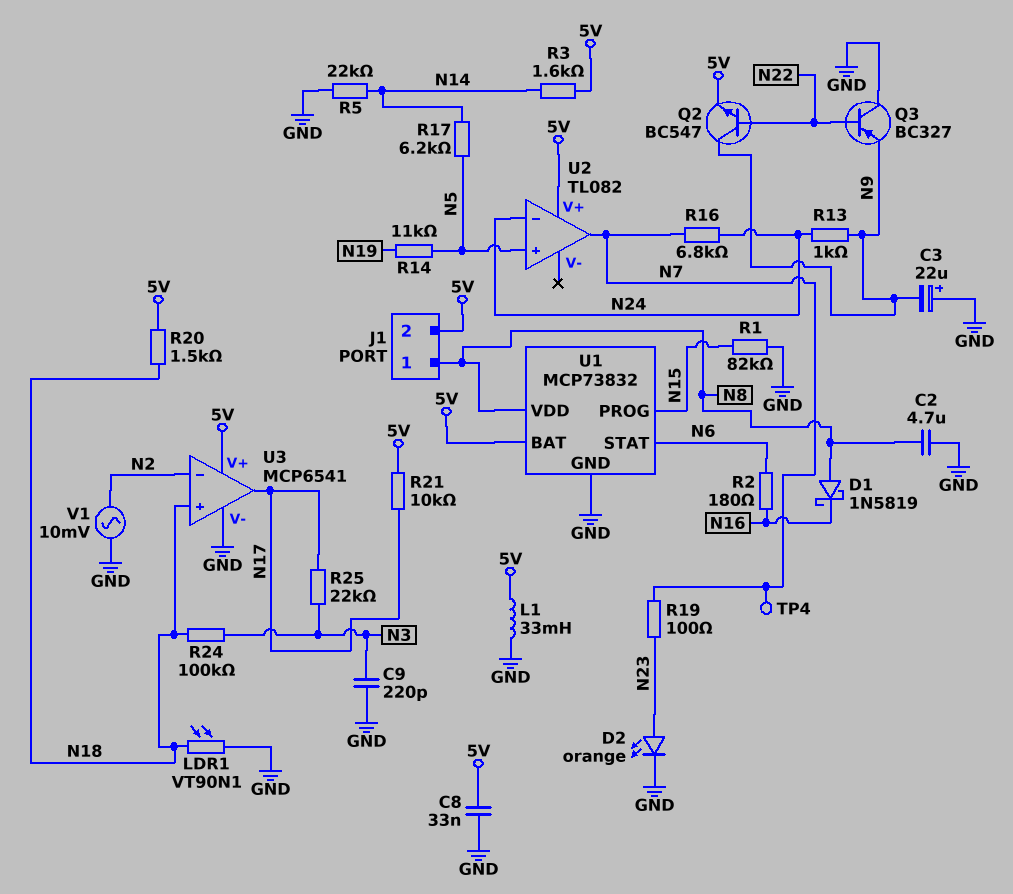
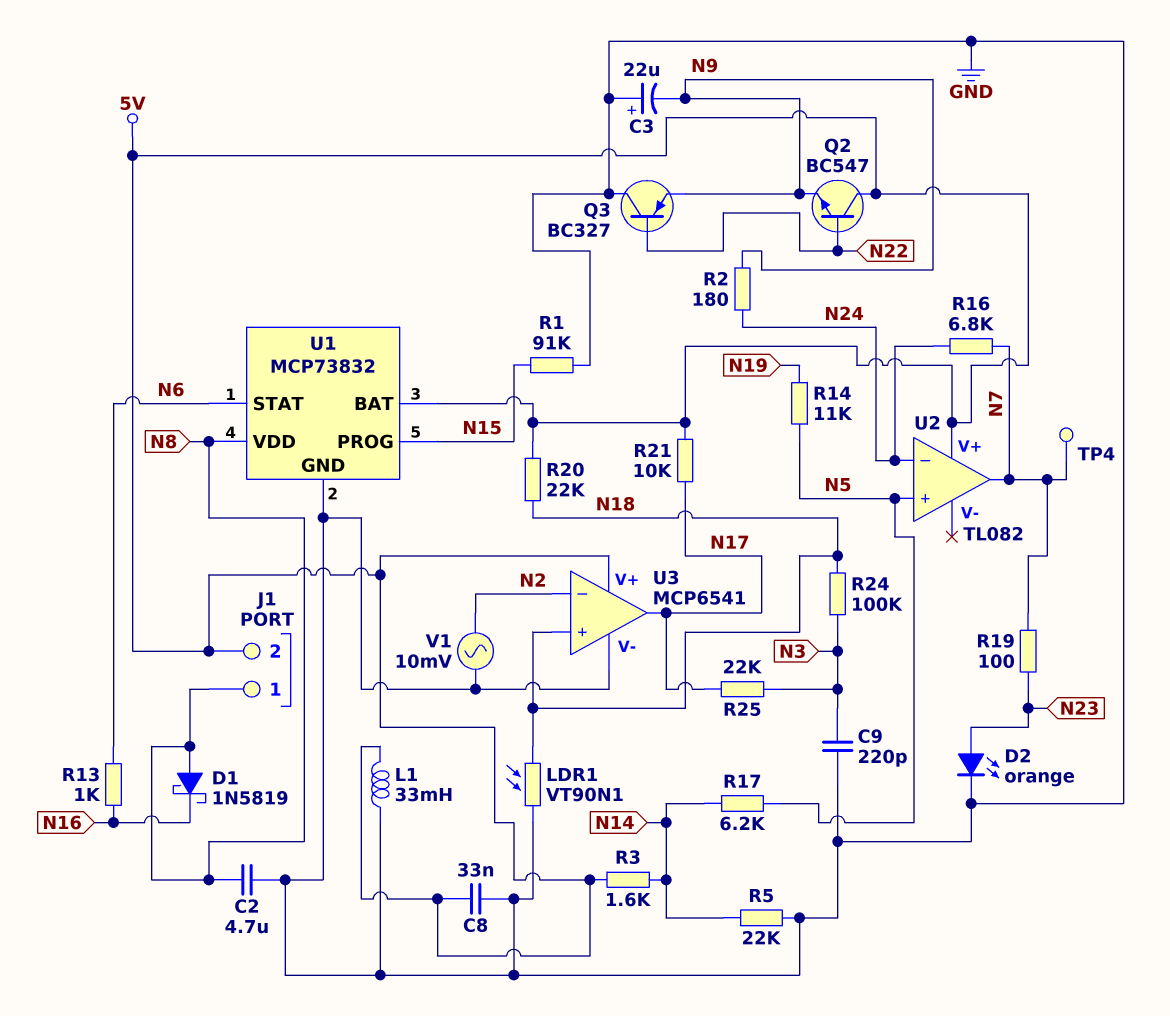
Q2: NPN BC547 (B N22, C N9, E 5V) -> NPN BC547 (B N22, C 5V, E N9)
R1: 82k (GND, N15) -> 91k (GND, N15)
R2: 180 (N6, N16) -> 180 (N9, N24)
R13: 1k (N9, N24) -> 1k (N6, N16)
R20: 1.5k (5V, N18) -> 22k (5V, N18)

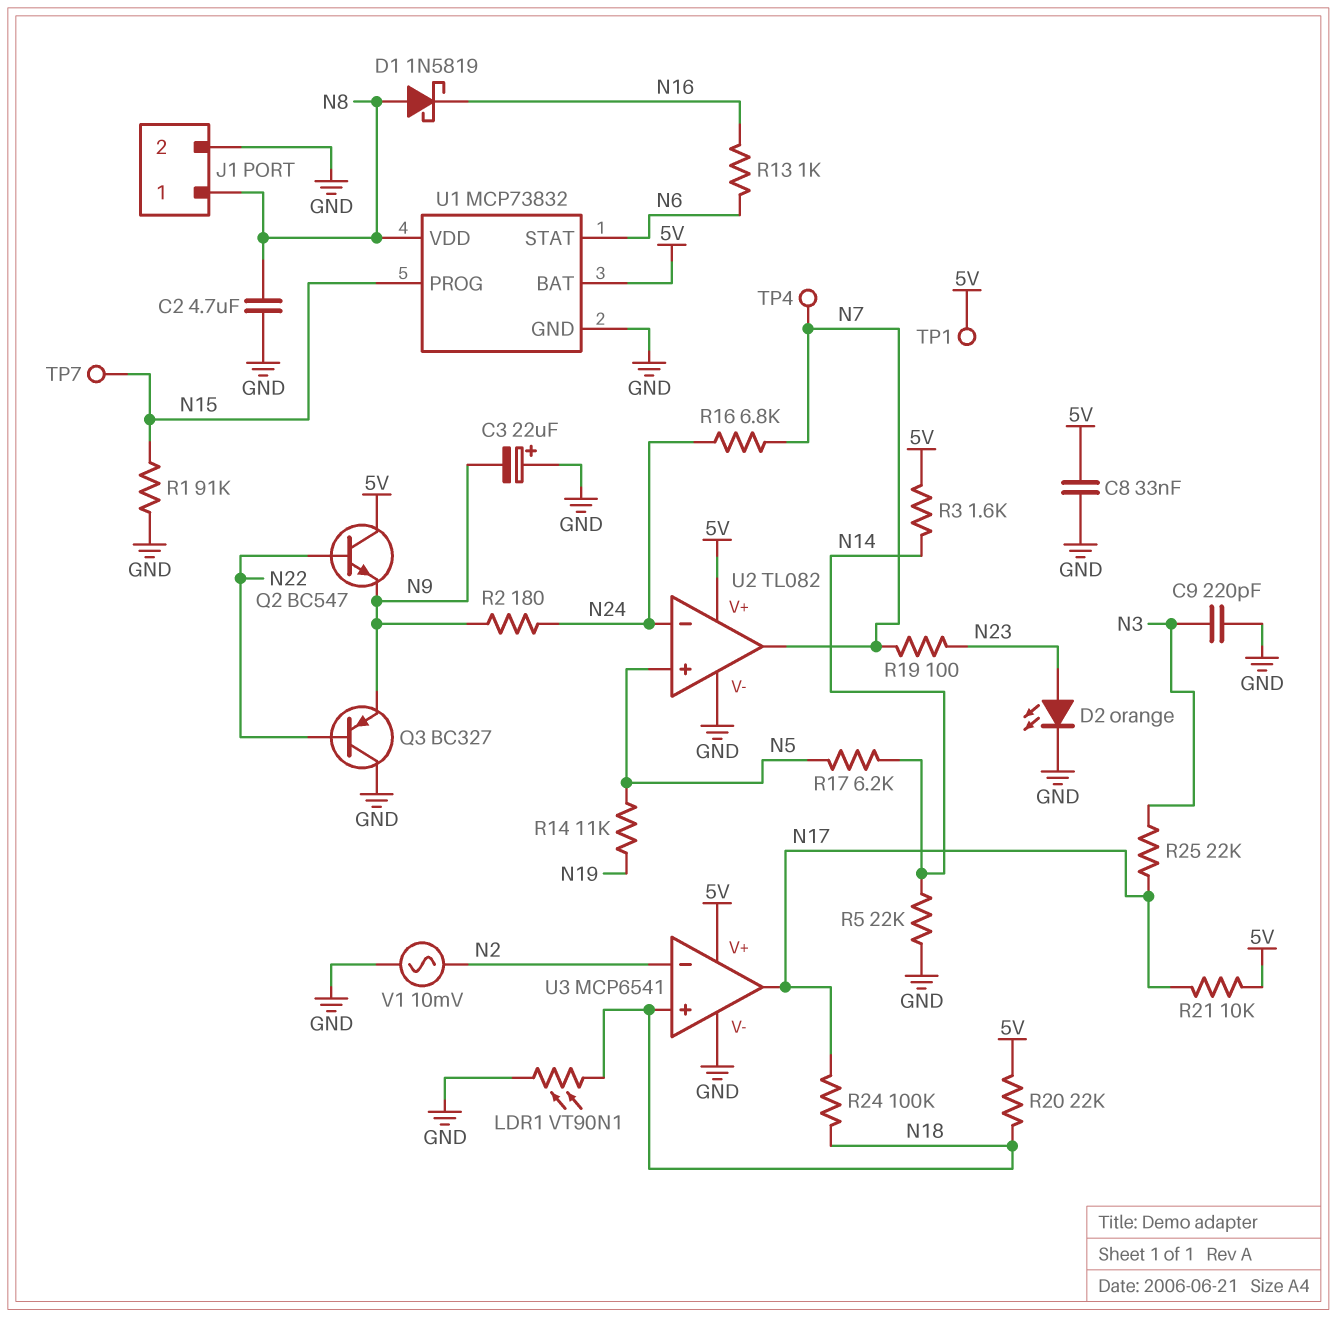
J1 pin 2: 5V -> GND
L1: 33mH (5V, GND) -> none
R24: 100k (N3, N18) -> 100k (N17, N18)
TP1: none -> test point (5V)
TP7: none -> test point (N15)
U2 pin V-: none -> GND

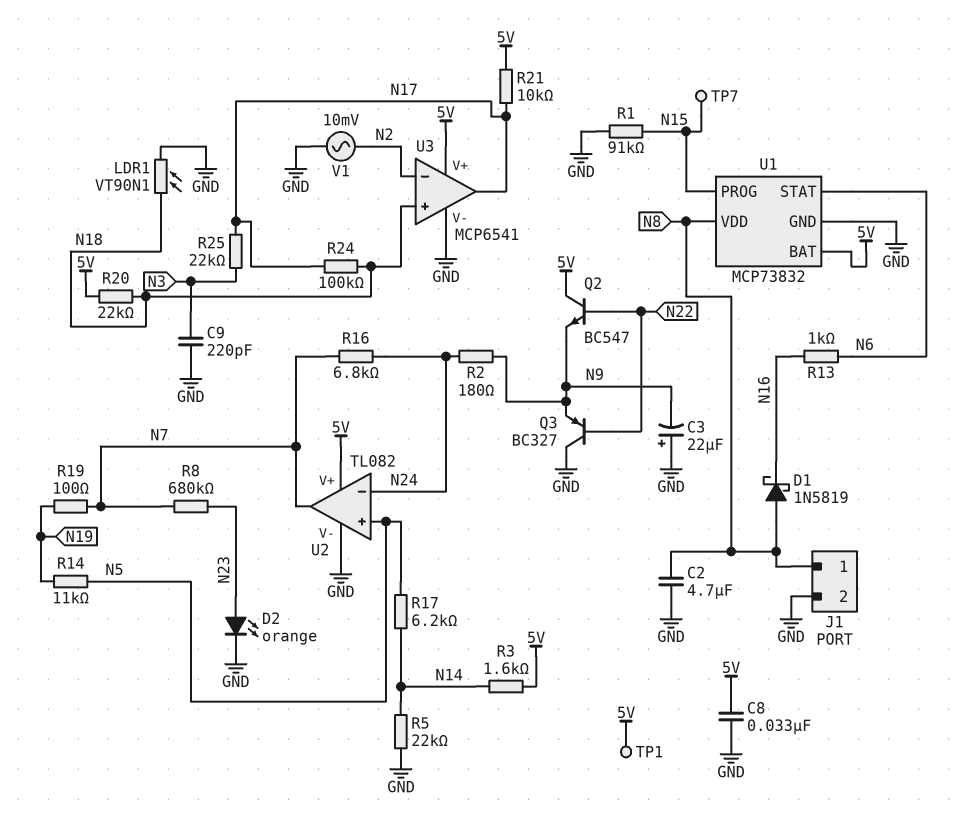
R8: none -> 680k (N7, N23)
R19: 100 (N7, N23) -> 100 (N7, N19)
TP4: test point (N7) -> none

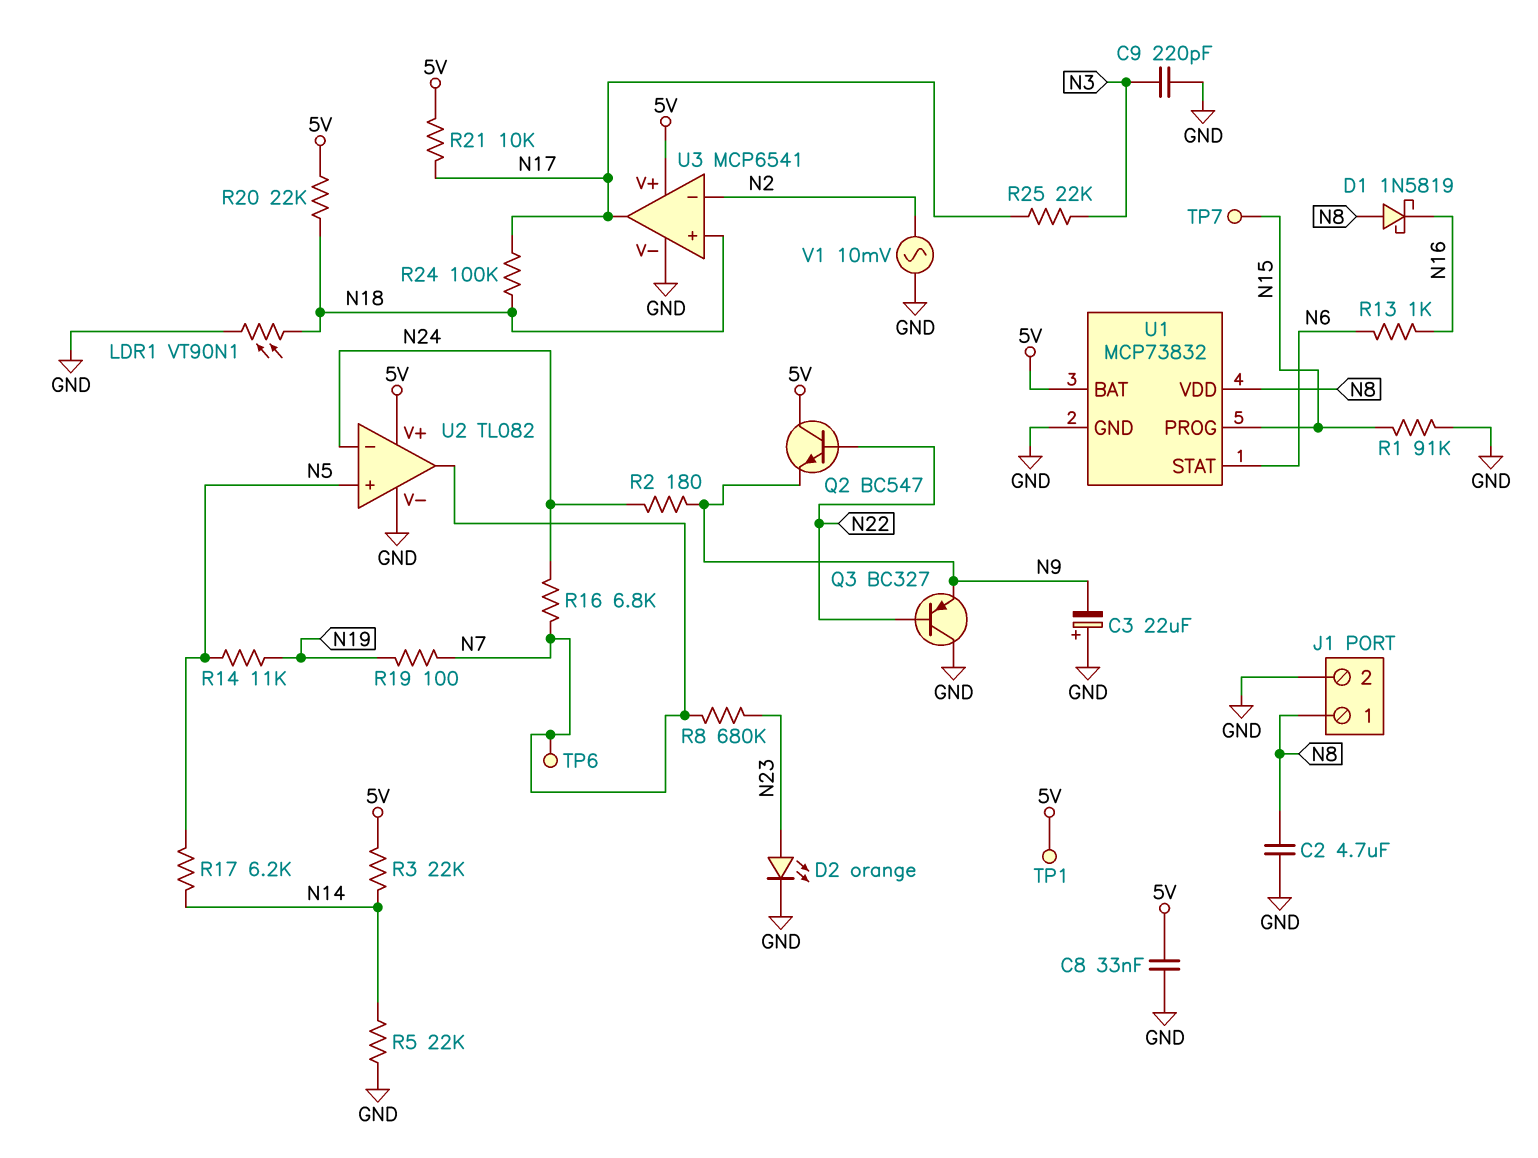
R3: 1.6k (5V, N14) -> 22k (5V, N14)
TP6: none -> test point (N7)

